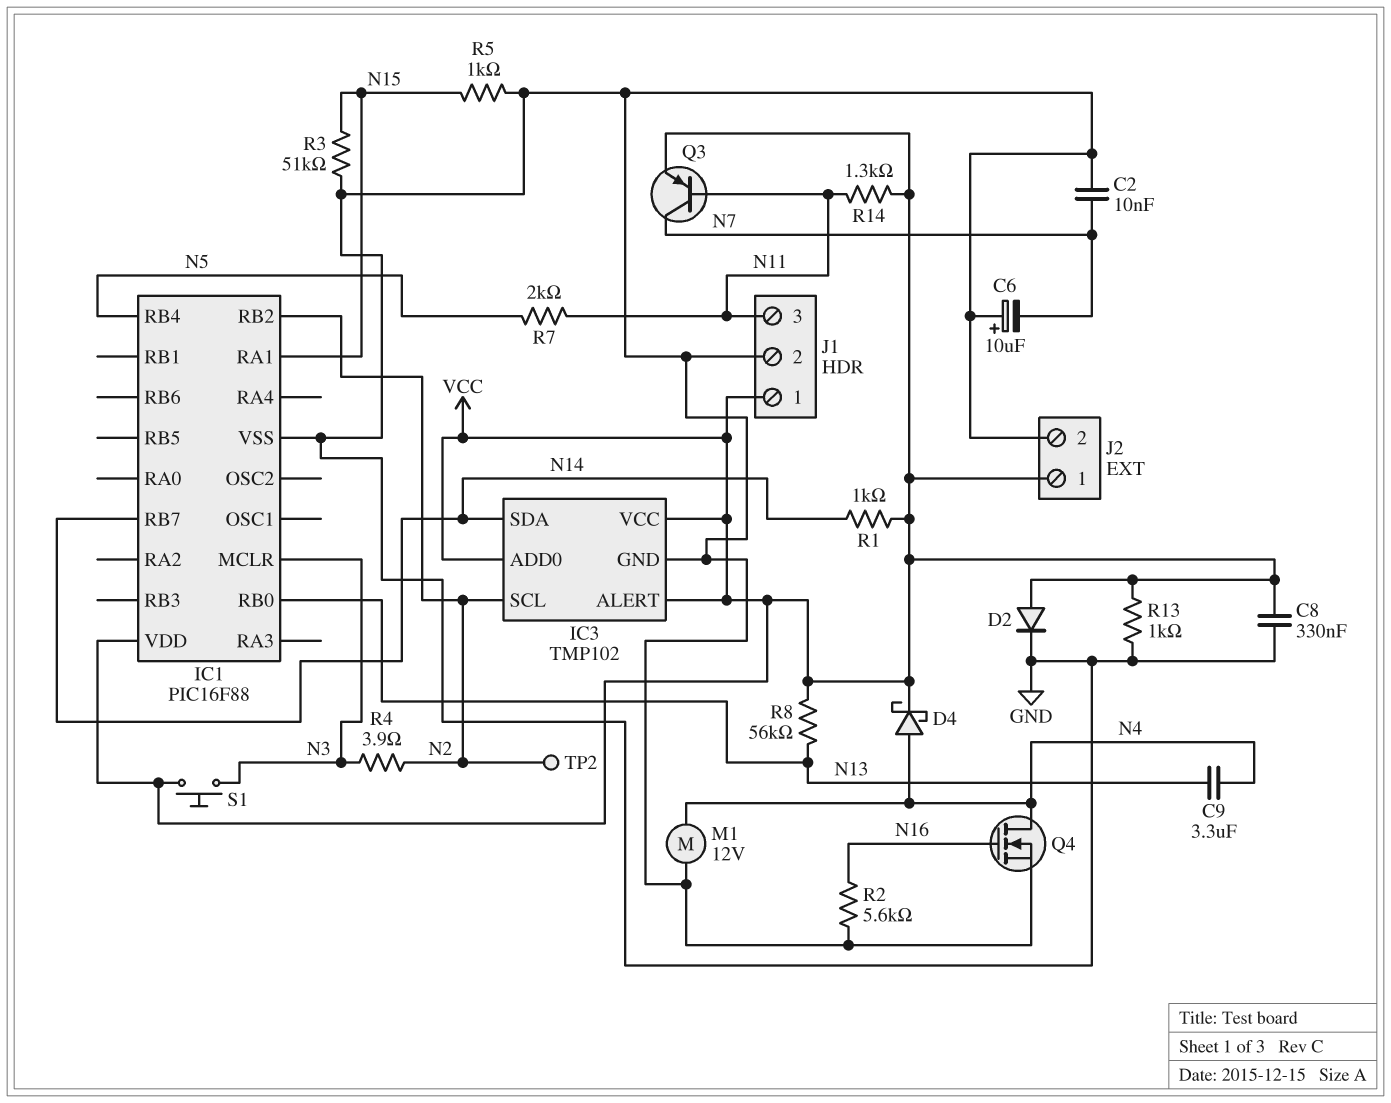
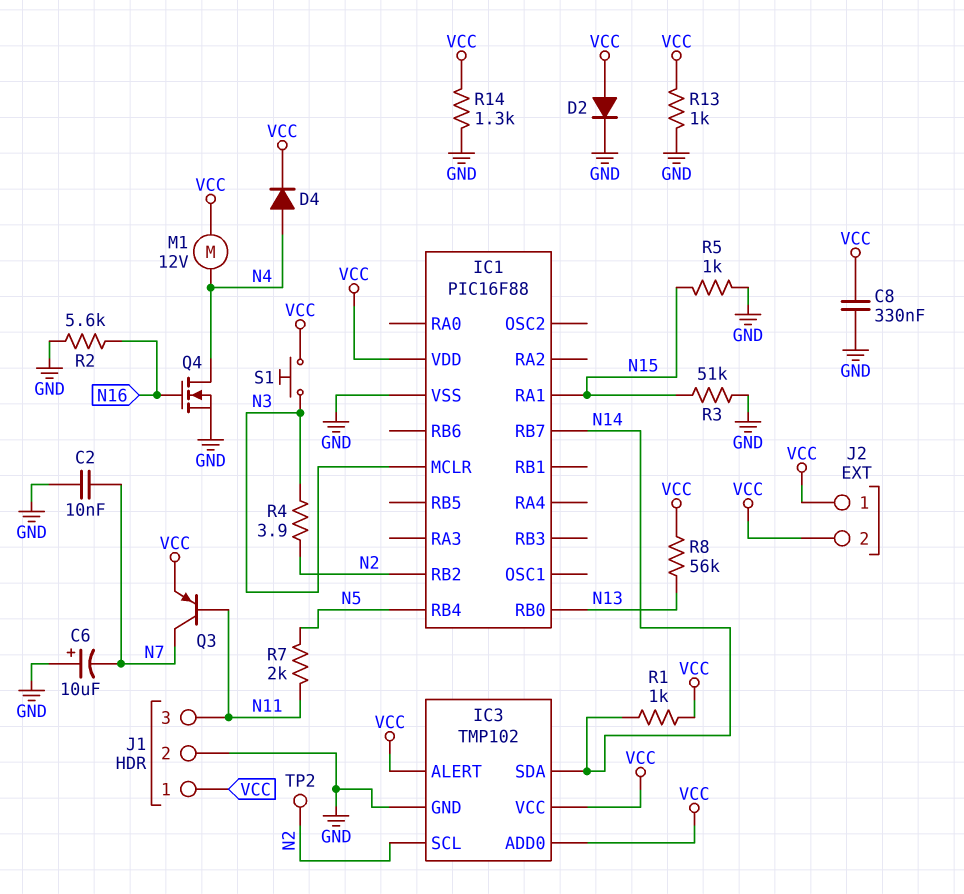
C9: 3.3uF (N4, N13) -> none
D4: schottky (A N4, K VCC) -> diode (A N4, K VCC)
J2 pin 2: GND -> VCC
M1: motor 12V (GND, N4) -> motor 12V (N4, VCC)
R14: 1.3k (N11, VCC) -> 1.3k (GND, VCC)

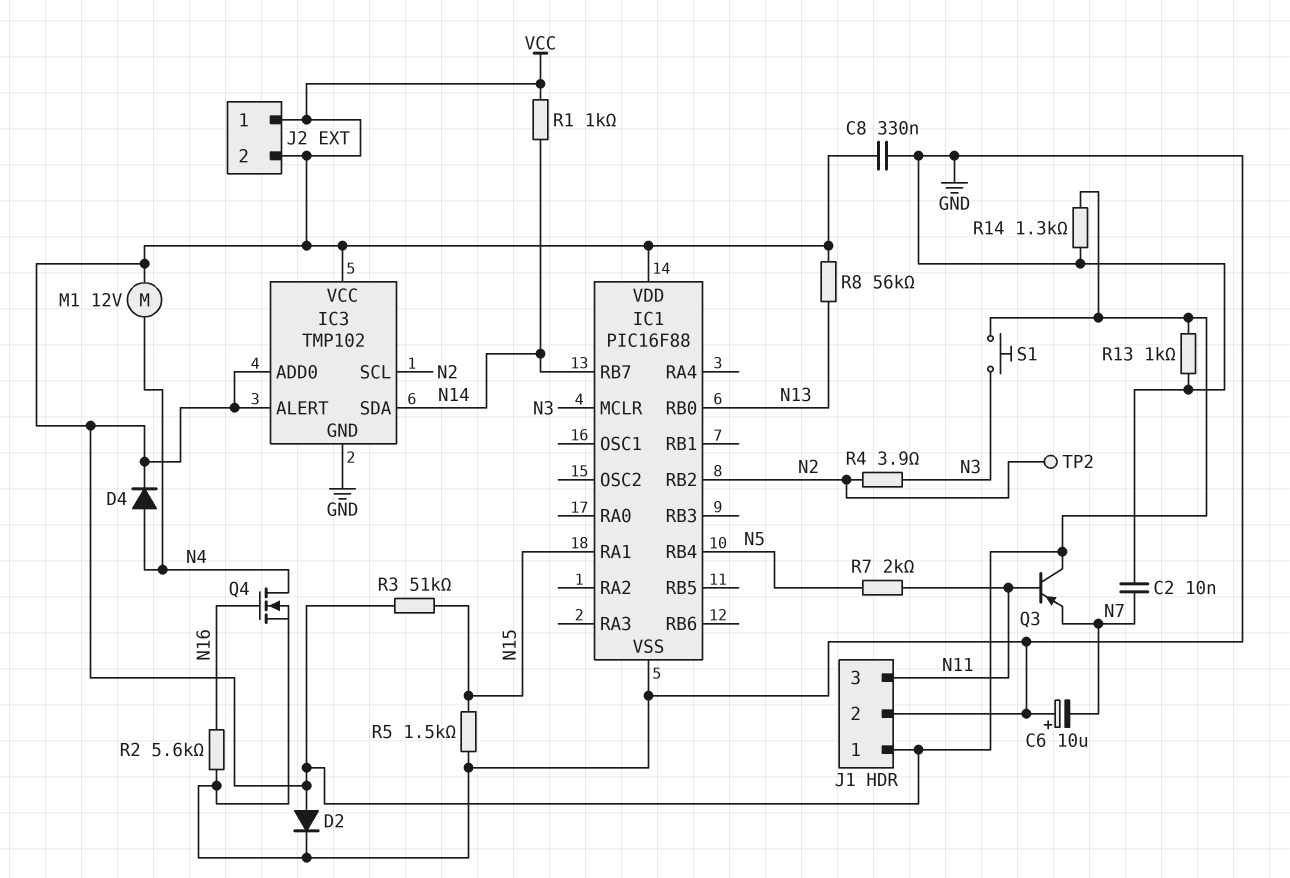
Q3: PNP (B N11, C N7, E VCC) -> PNP (B N11, C VCC, E N7)
R3: 51k (GND, N15) -> 51k (N15, VCC)
R5: 1k (GND, N15) -> 1.5k (GND, N15)

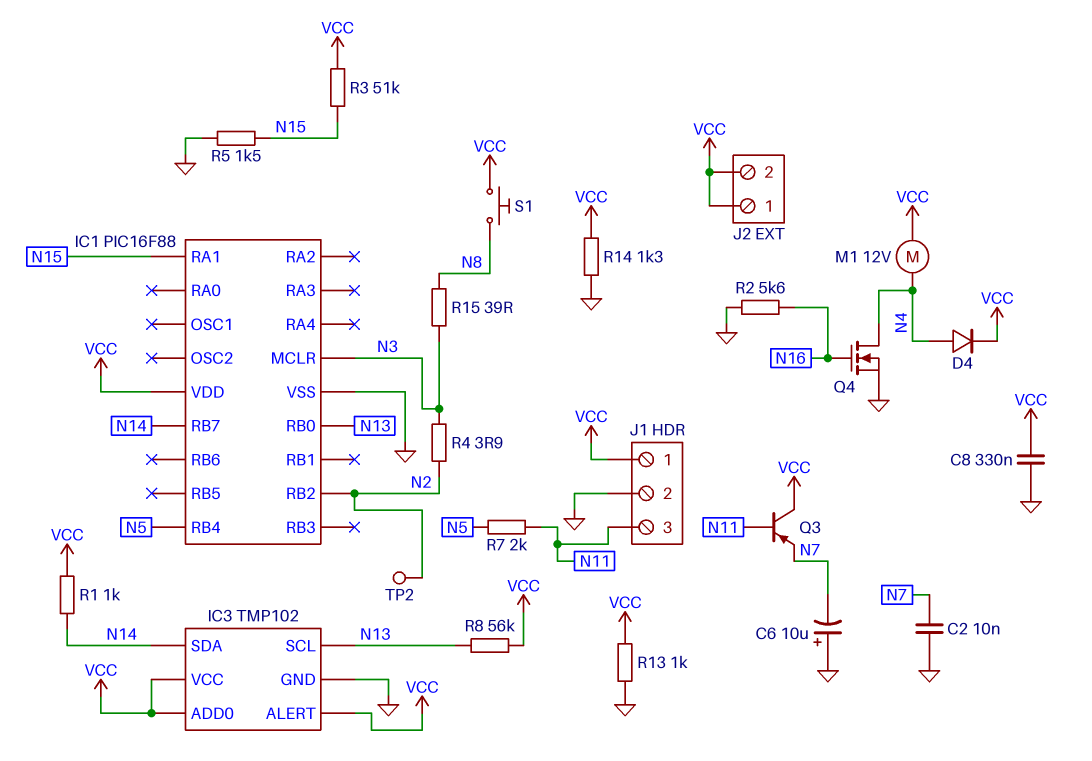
D2: diode (A VCC, K GND) -> none
IC3 pin SCL: N2 -> N13
R15: none -> 39 (N3, N8)
S1: button (N3, VCC) -> button (N8, VCC)

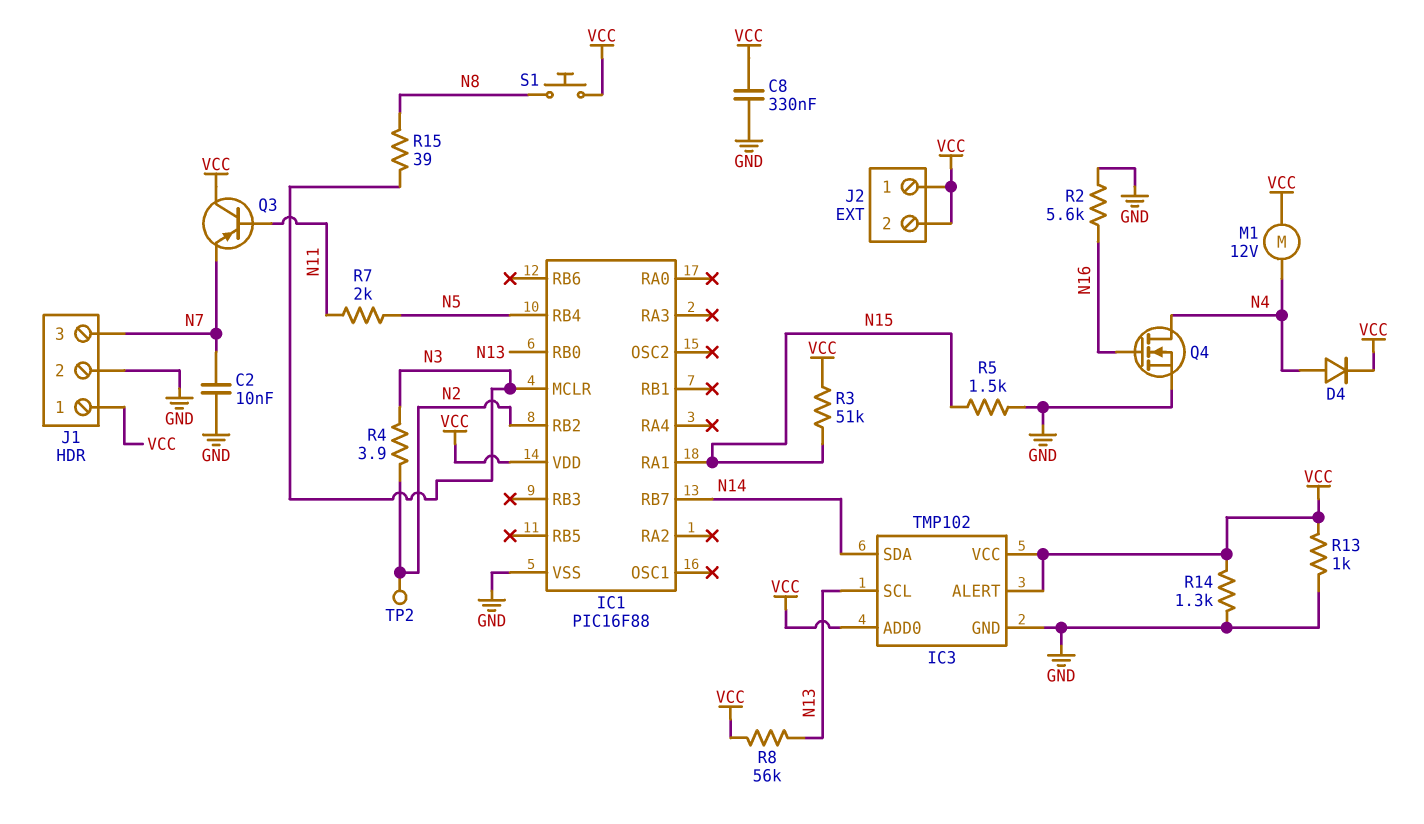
C6: 10uF (plus GND, minus N7) -> none
J1 pin 3: N11 -> N7
R1: 1k (N14, VCC) -> none

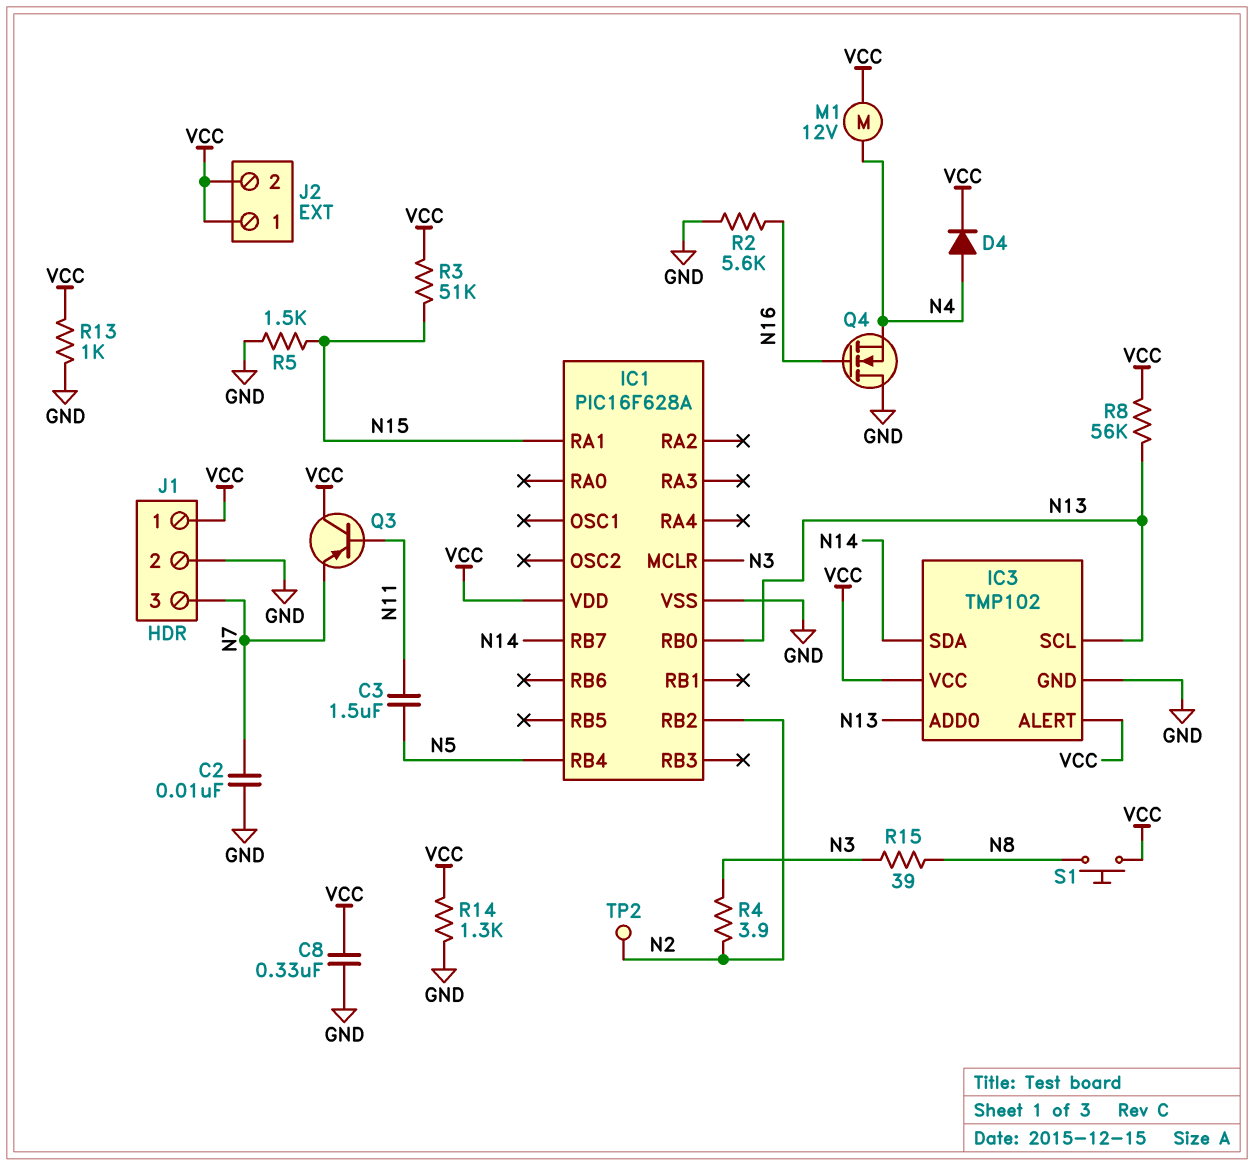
C3: none -> 1.5uF (N5, N11)
IC1: PIC16F88 -> PIC16F628A
IC3 pin ADD0: VCC -> N13
Q4: NMOS (G N16, D N4, S GND) -> NMOS (G N16, D GND, S N4)
R7: 2k (N5, N11) -> none

